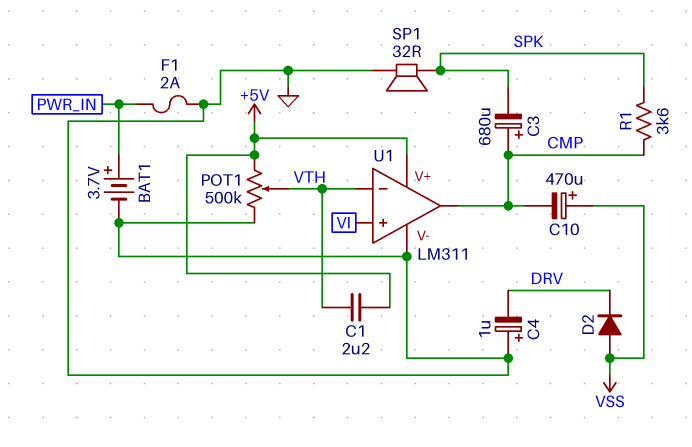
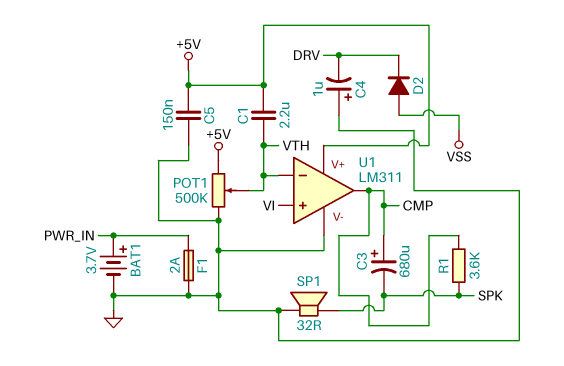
C5: none -> 150nF (+5V, GND)
C10: 470uF (plus VSS, minus CMP) -> none

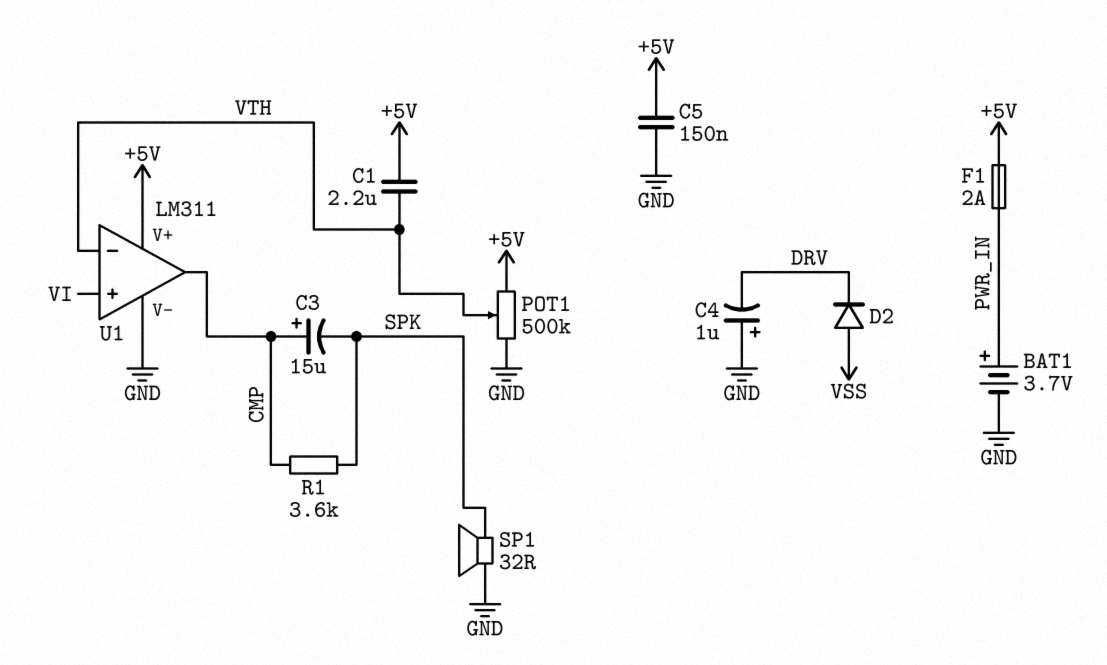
C3: 680uF (plus CMP, minus SPK) -> 15uF (plus CMP, minus SPK)
F1: 2A (GND, PWR_IN) -> 2A (+5V, PWR_IN)

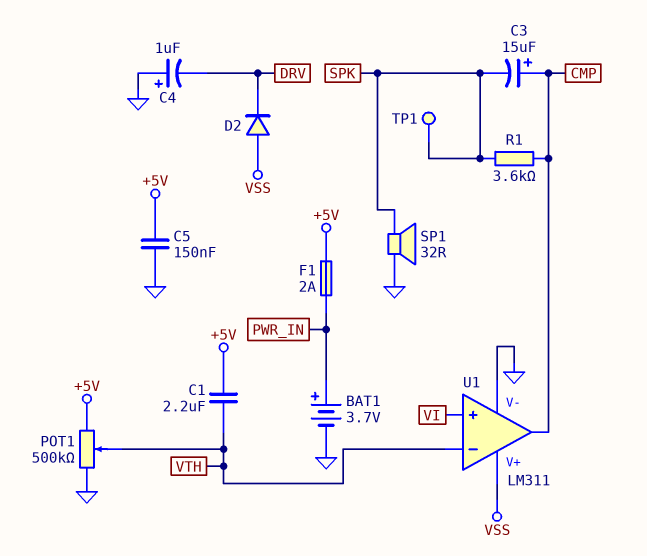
TP1: none -> test point (SPK)
U1 pin V+: +5V -> VSS

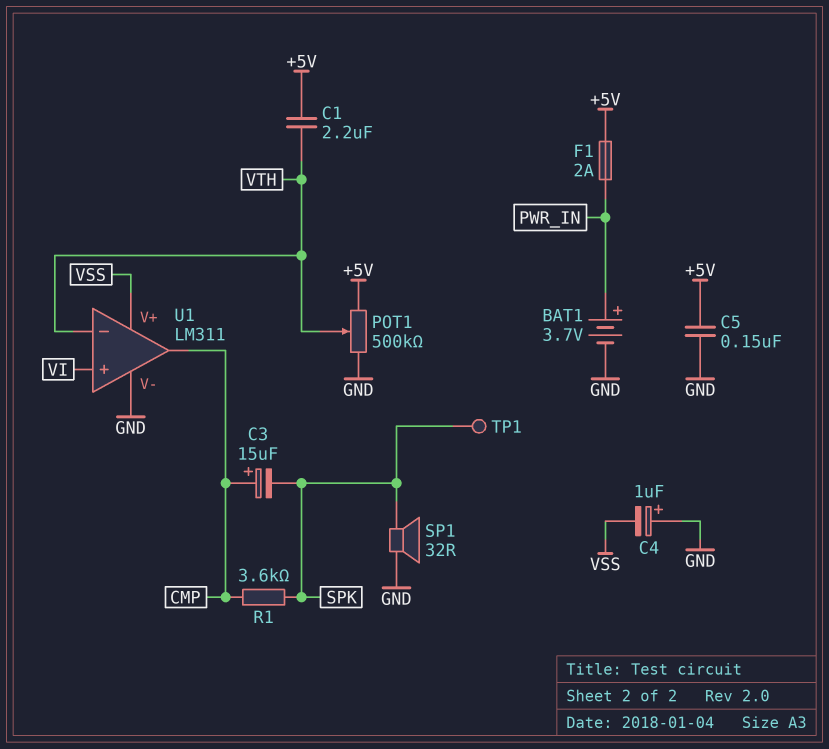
C4: 1uF (plus GND, minus DRV) -> 1uF (plus GND, minus VSS)
D2: diode (A VSS, K DRV) -> none

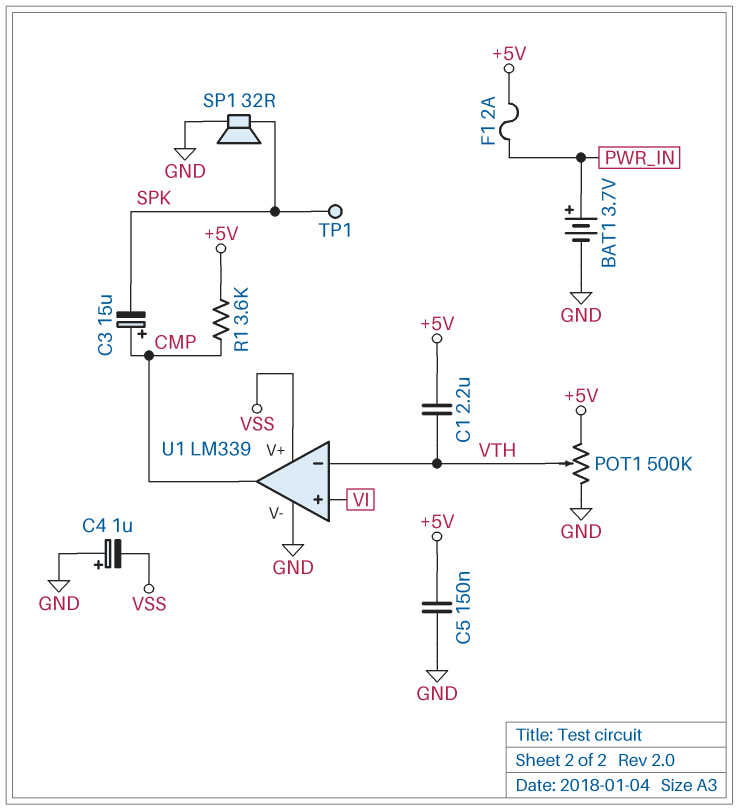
R1: 3.6k (CMP, SPK) -> 3.6k (+5V, CMP)
U1: LM311 -> LM339

